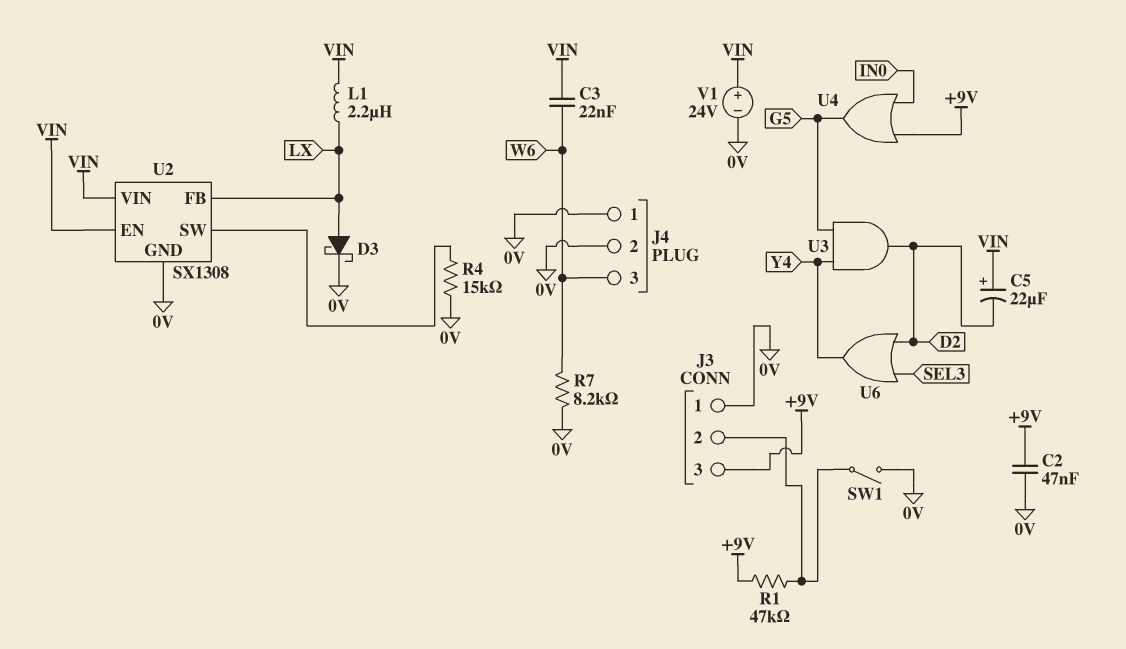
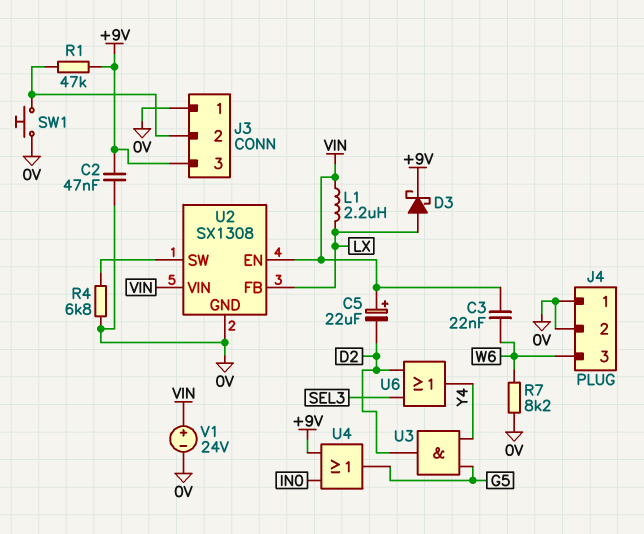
D3: schottky (A LX, K 0V) -> schottky (A LX, K +9V)
R4: 15k (0V, U2/SW) -> 6.8k (0V, U2/SW)
SW1: switch (0V, J3/2) -> button (0V, J3/2)

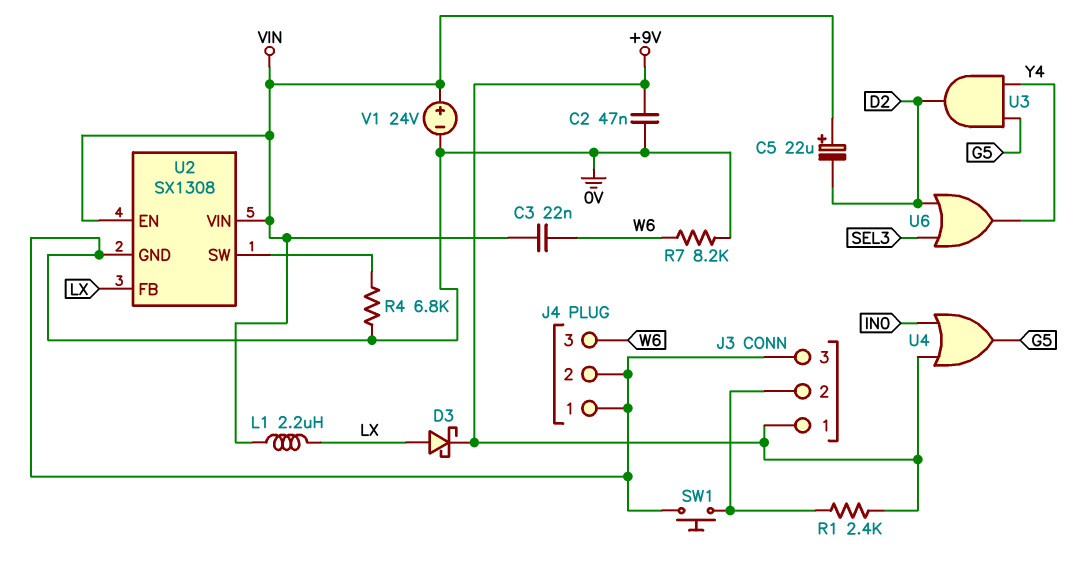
J3 pin 1: 0V -> +9V
J3 pin 3: +9V -> 0V
R1: 47k (+9V, J3/2) -> 2.4k (+9V, J3/2)

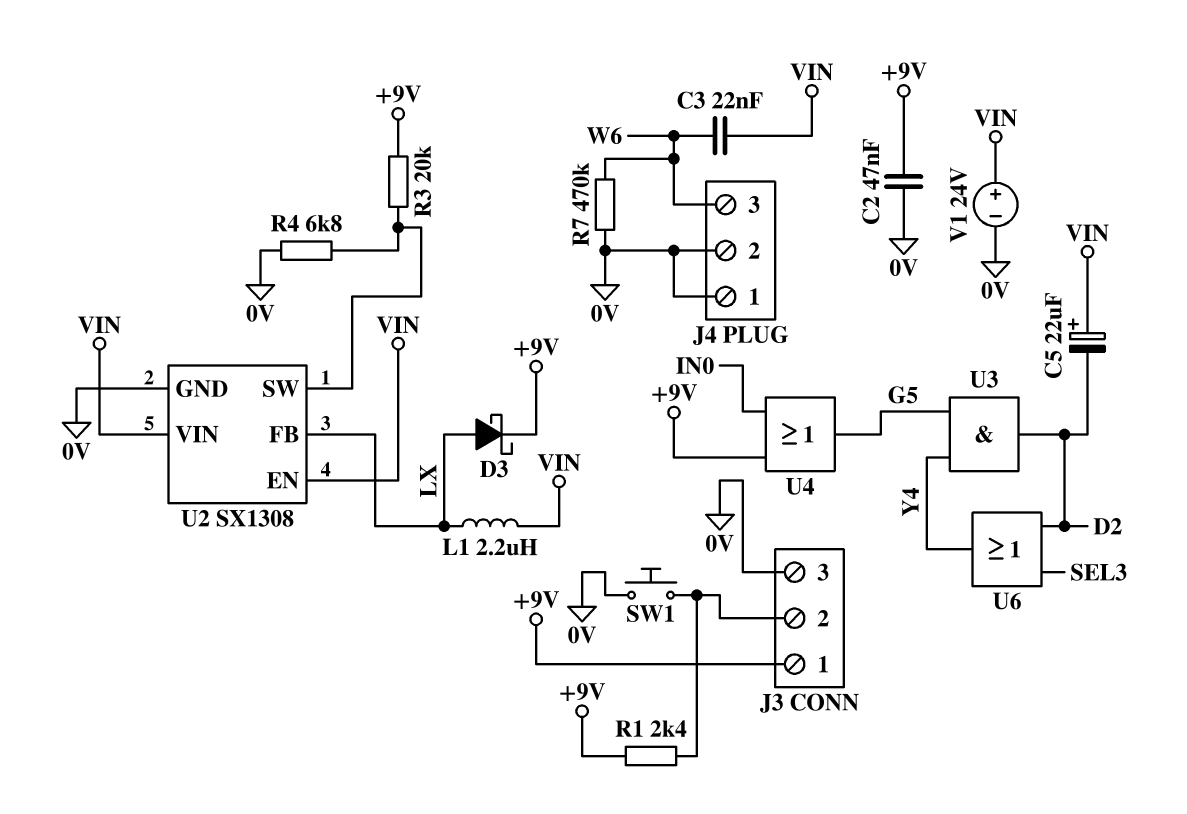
R3: none -> 20k (+9V, U2/SW)
R7: 8.2k (0V, W6) -> 470k (0V, W6)

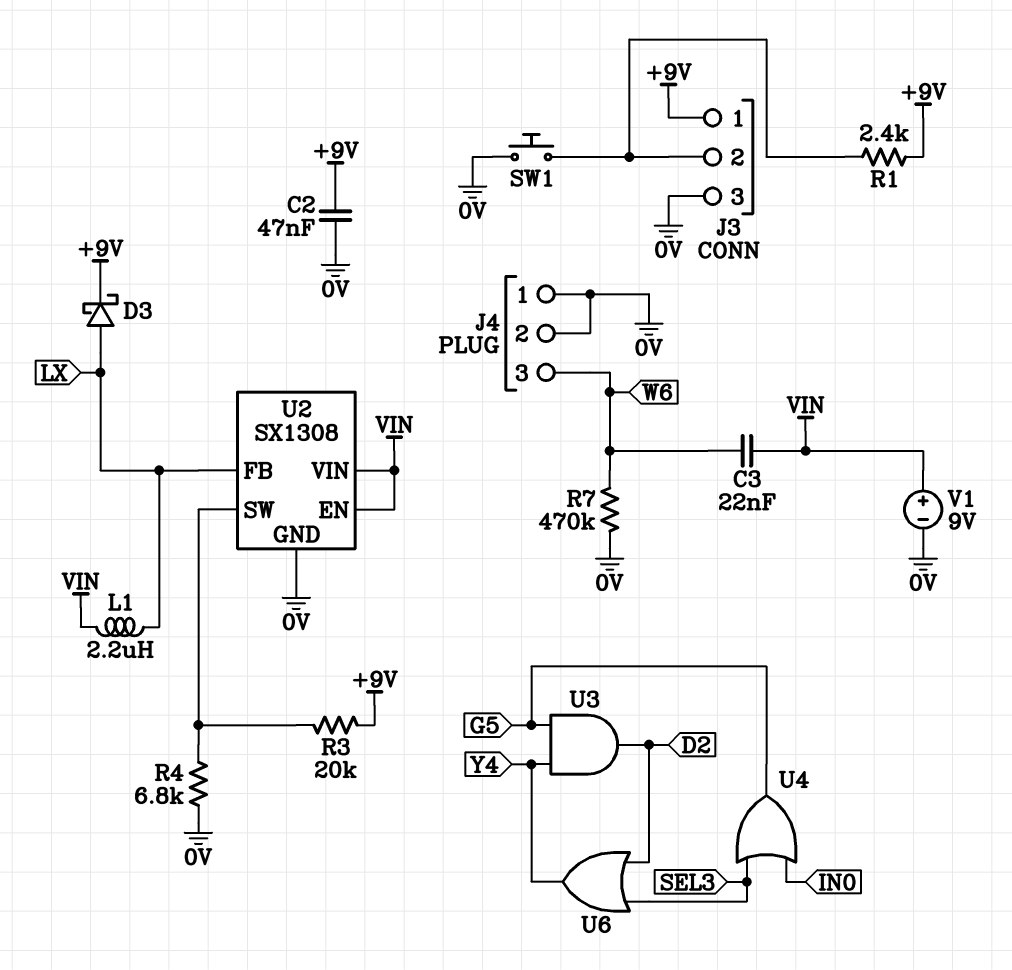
C5: 22uF (plus VIN, minus D2) -> none
U4: OR (in +9V, in IN0, out G5) -> OR (in IN0, in SEL3, out G5)
V1: 24V (plus VIN, minus 0V) -> 9V (plus VIN, minus 0V)

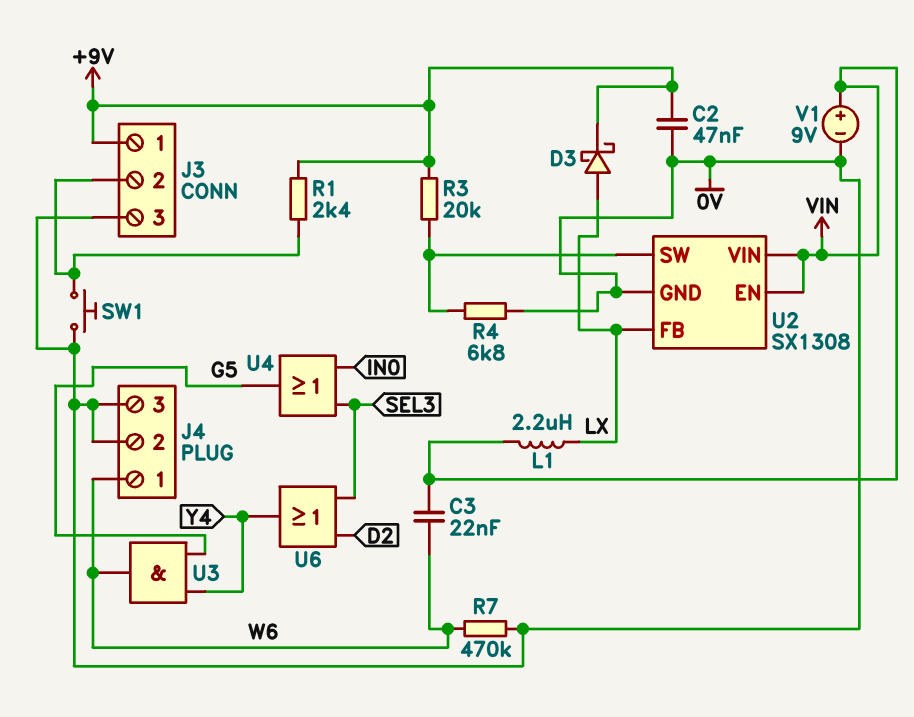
J4 pin 1: 0V -> W6
J4 pin 3: W6 -> 0V
U3: AND (in G5, in Y4, out D2) -> AND (in G5, in Y4, out W6)

